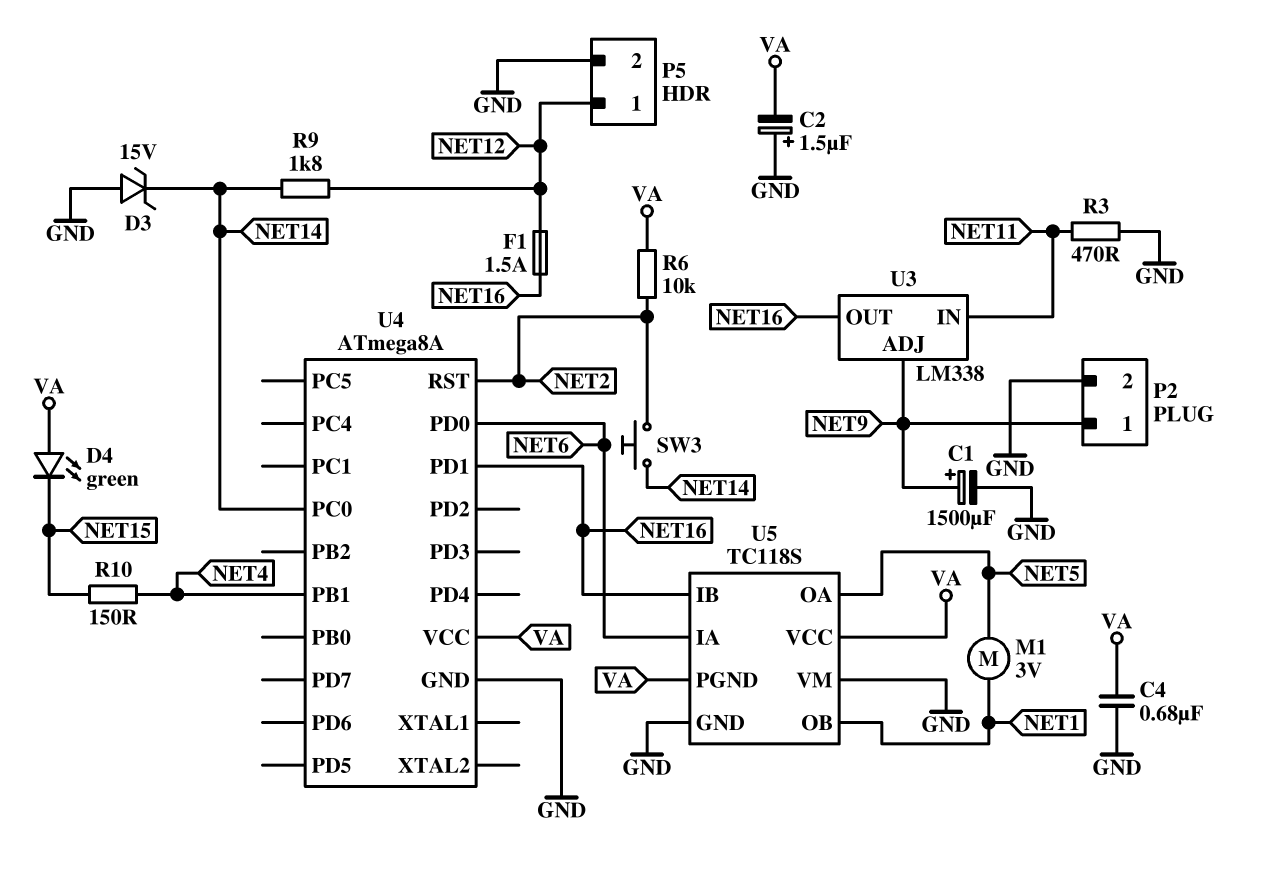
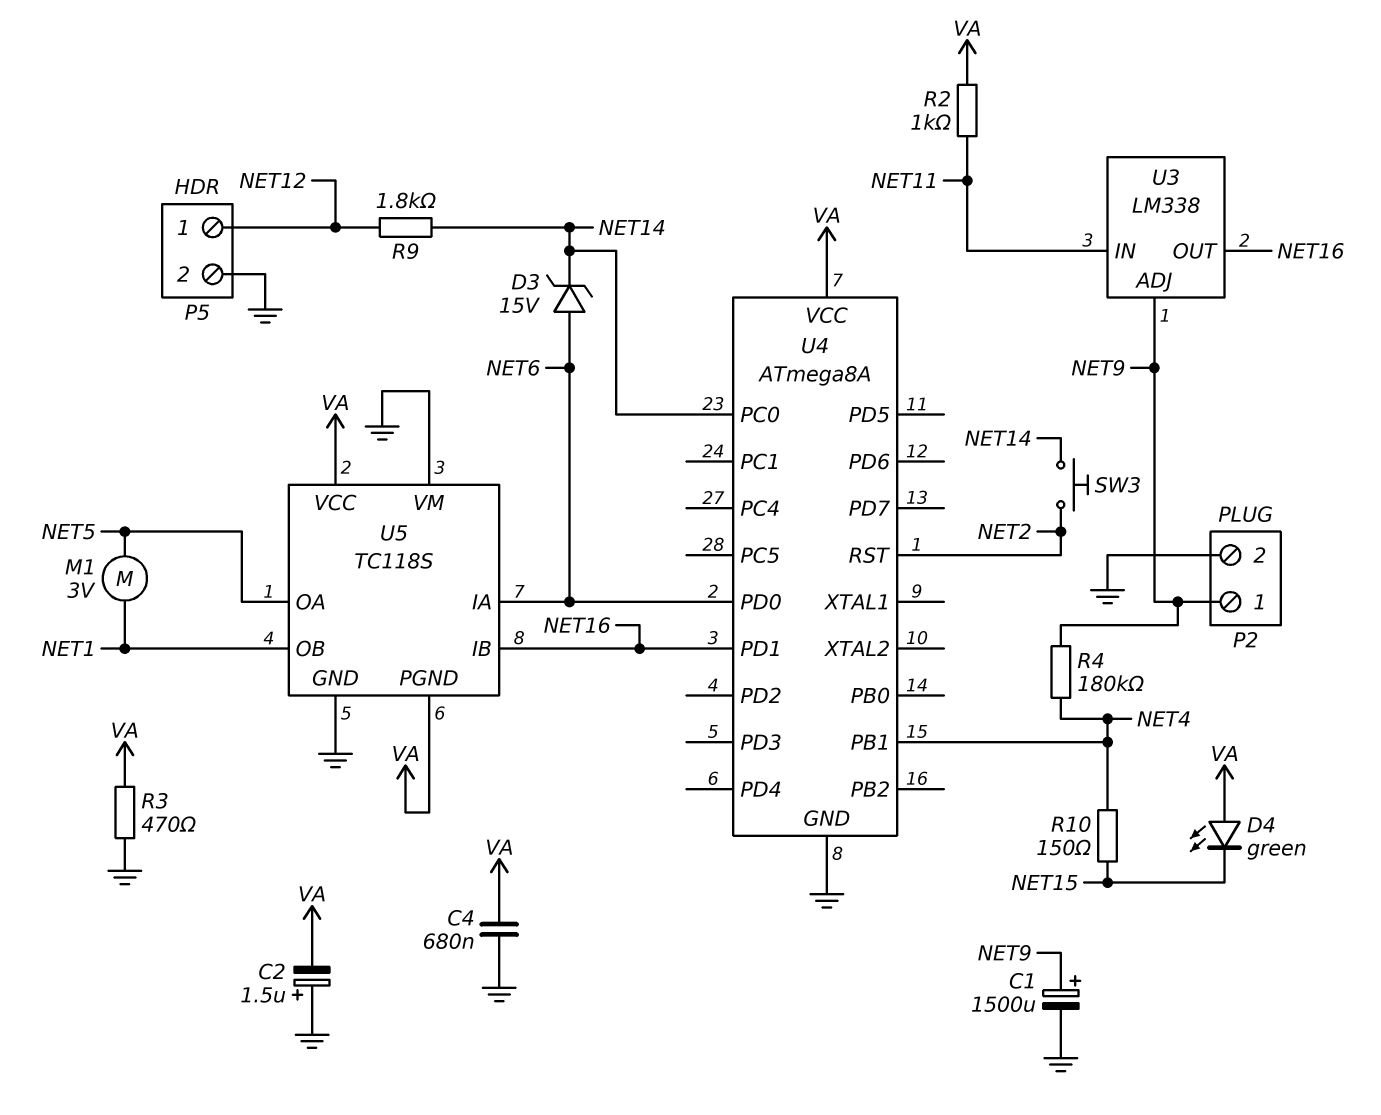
D3: zener 15V (A GND, K NET14) -> zener 15V (A NET6, K NET14)
F1: 1.5A (NET12, NET16) -> none
R2: none -> 1k (NET11, VA)
R3: 470 (GND, NET11) -> 470 (GND, VA)
R4: none -> 180k (NET4, NET9)
R6: 10k (NET2, VA) -> none

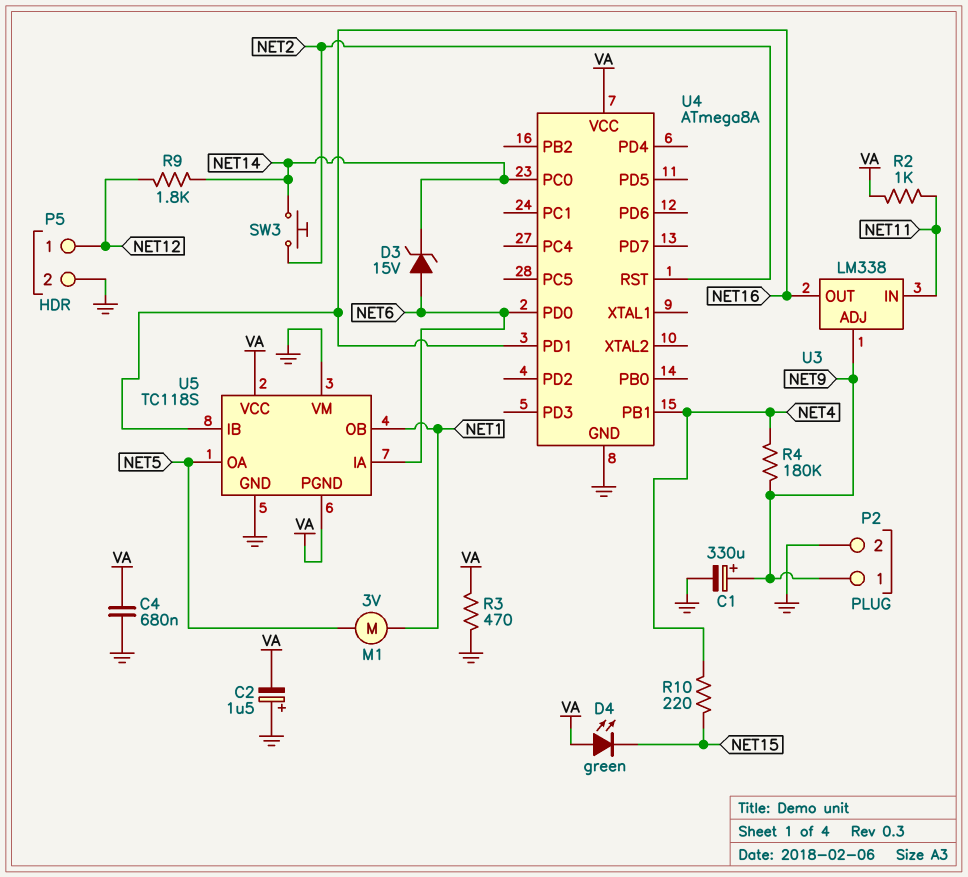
C1: 1500uF (plus NET9, minus GND) -> 330uF (plus NET9, minus GND)
R10: 150 (NET4, NET15) -> 220 (NET4, NET15)

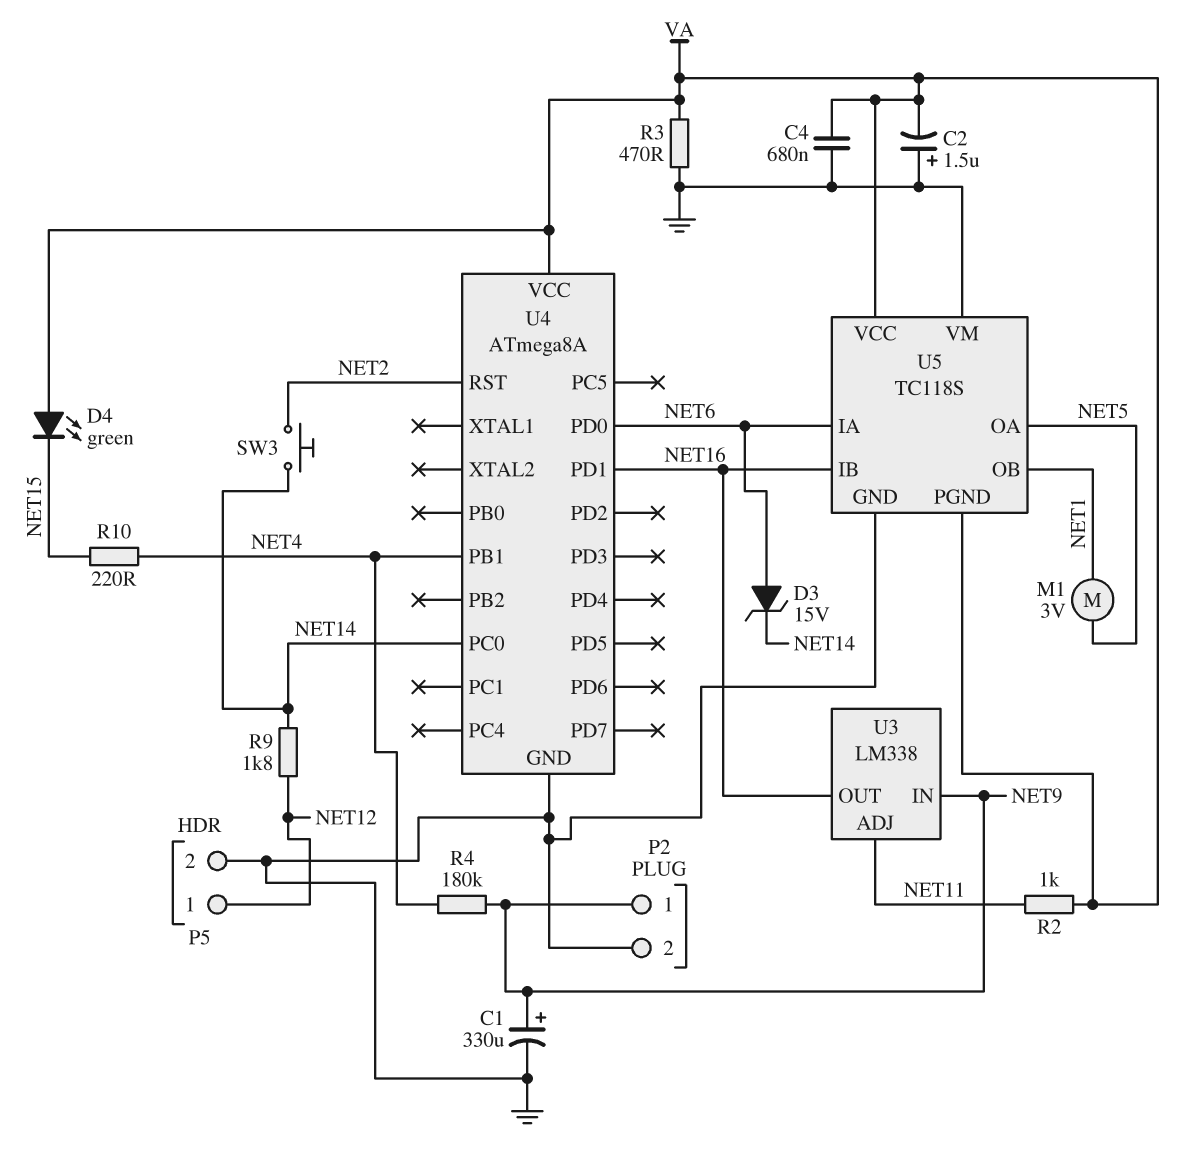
U3 pin ADJ: NET9 -> NET11
U3 pin IN: NET11 -> NET9

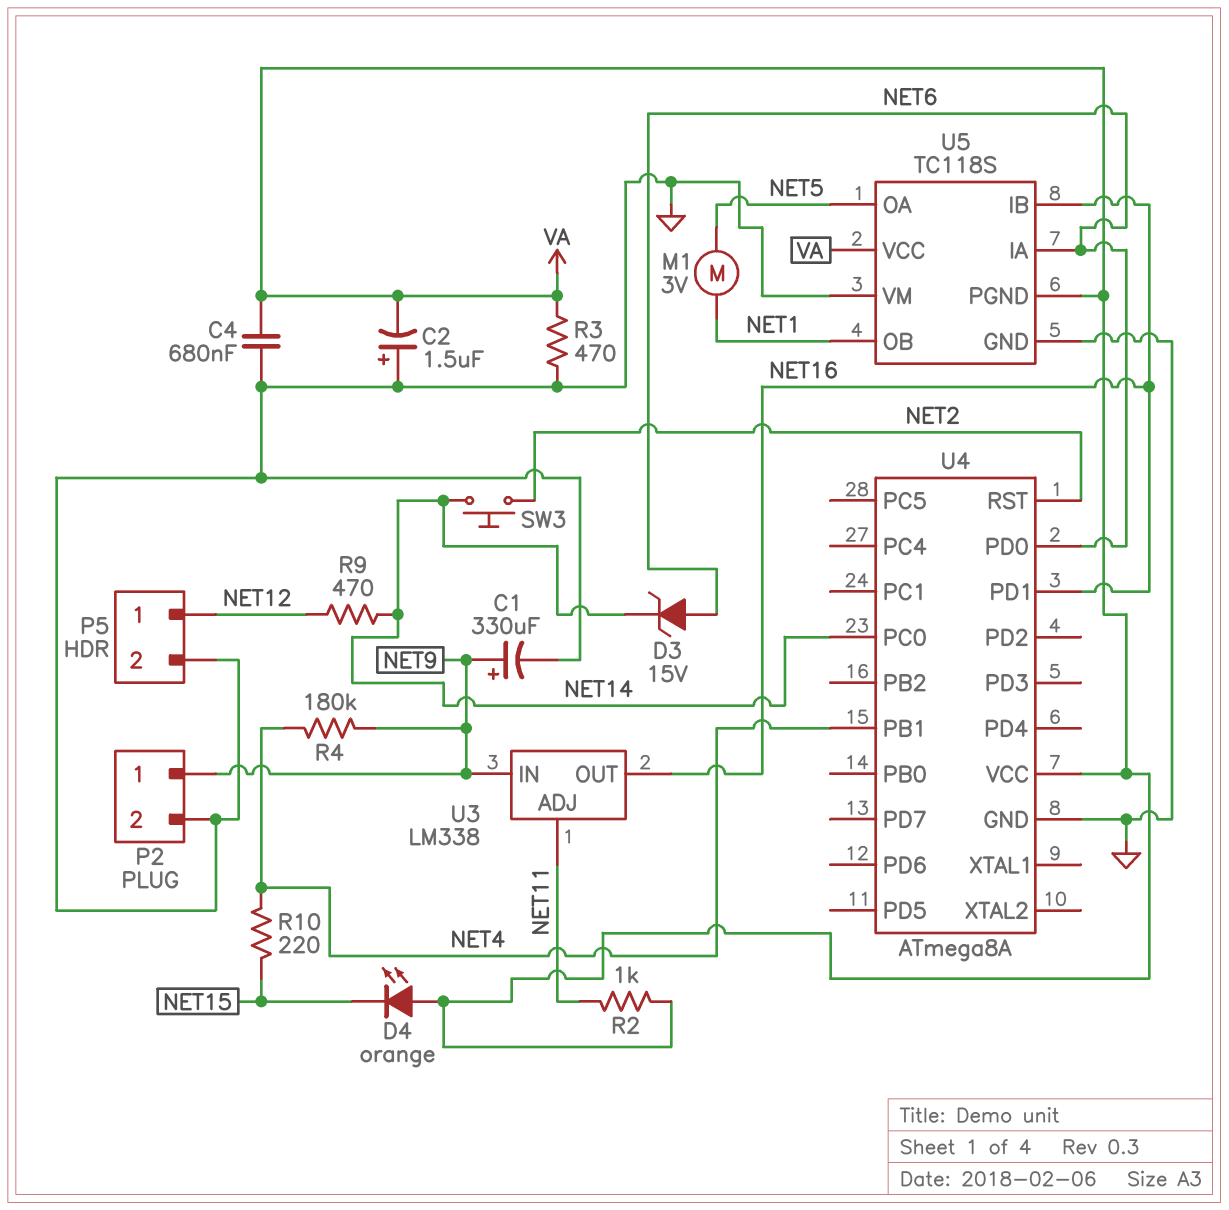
D4: LED green (A VA, K NET15) -> LED orange (A VA, K NET15)
R9: 1.8k (NET12, NET14) -> 470 (NET12, NET14)

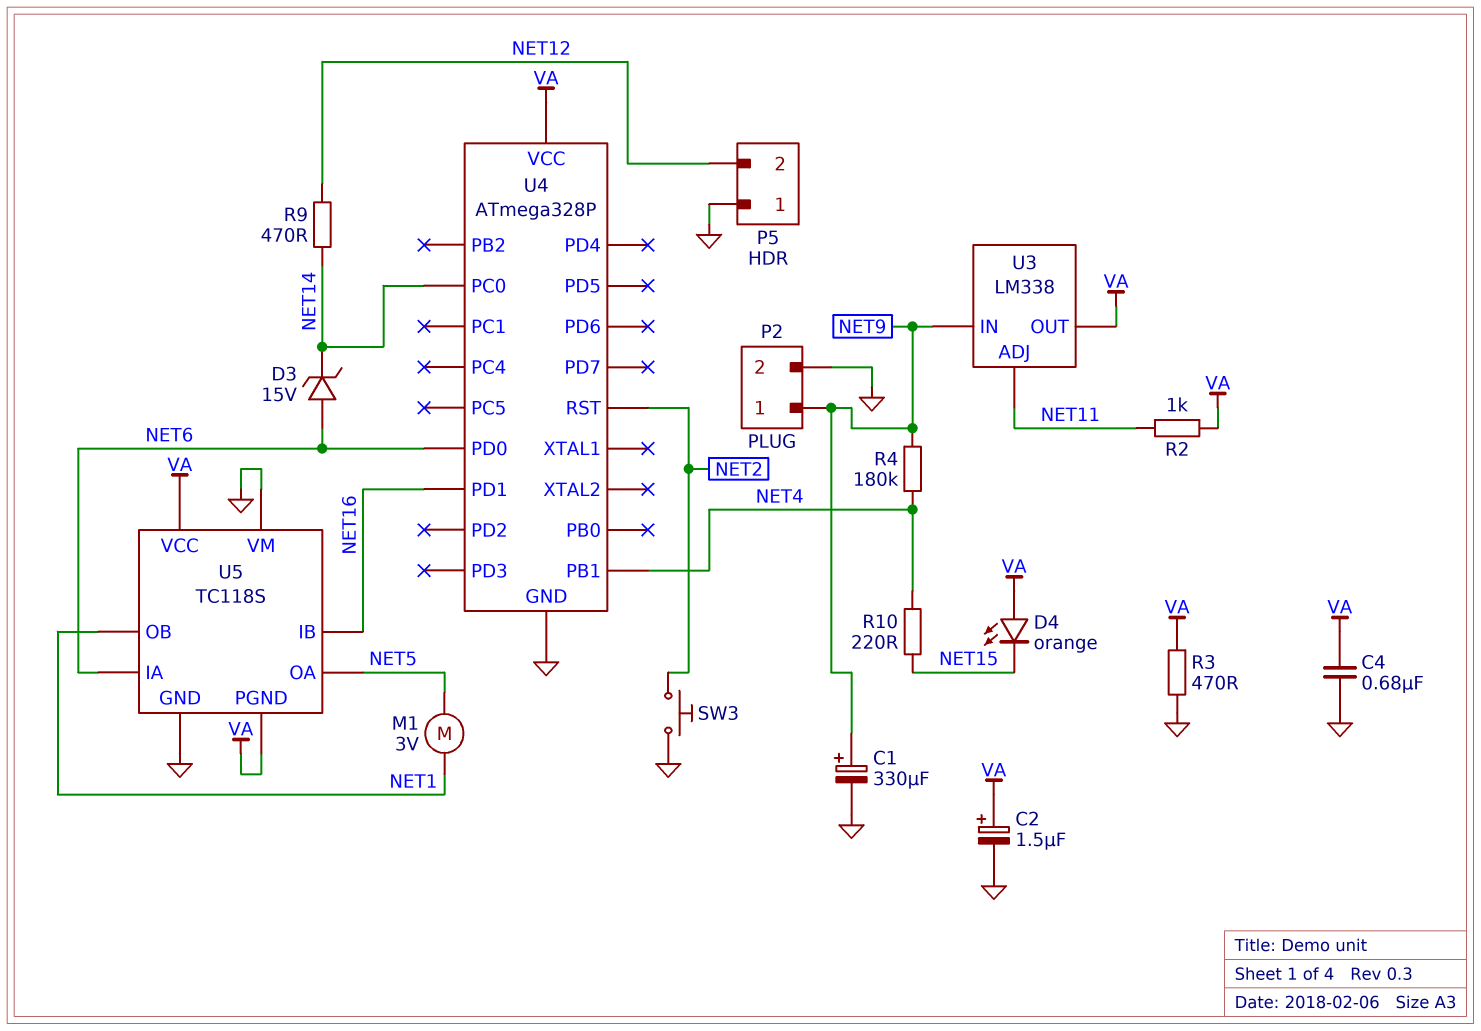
C2: 1.5uF (plus GND, minus VA) -> 1.5uF (plus VA, minus GND)
P5 pin 1: NET12 -> GND
P5 pin 2: GND -> NET12
SW3: button (NET2, NET14) -> button (GND, NET2)
U3 pin OUT: NET16 -> VA
U4: ATmega8A -> ATmega328P

